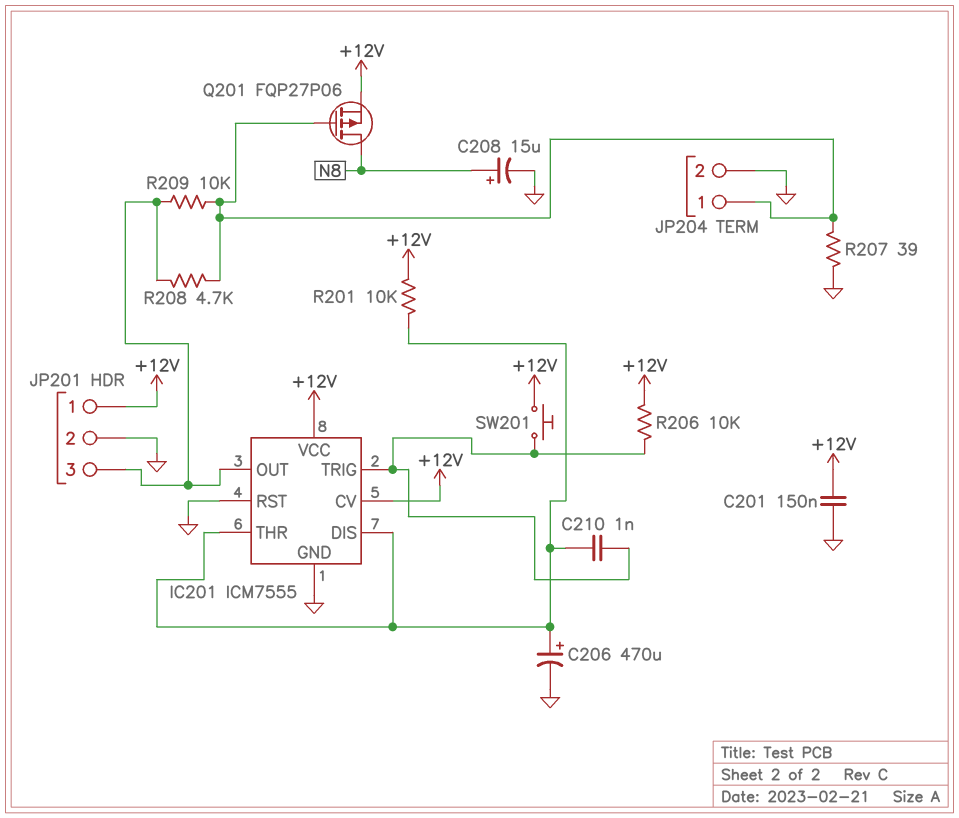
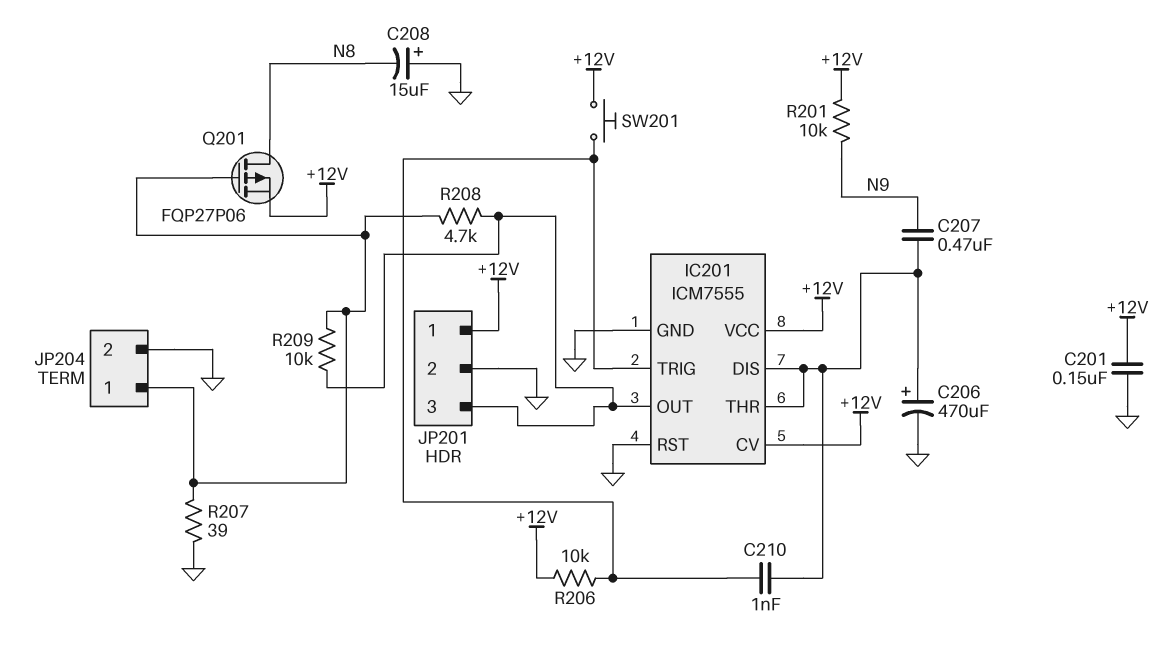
C207: none -> 470nF (IC201/DIS, N9)
C208: 15uF (plus N8, minus GND) -> 15uF (plus GND, minus N8)
R201: 10k (+12V, IC201/DIS) -> 10k (+12V, N9)

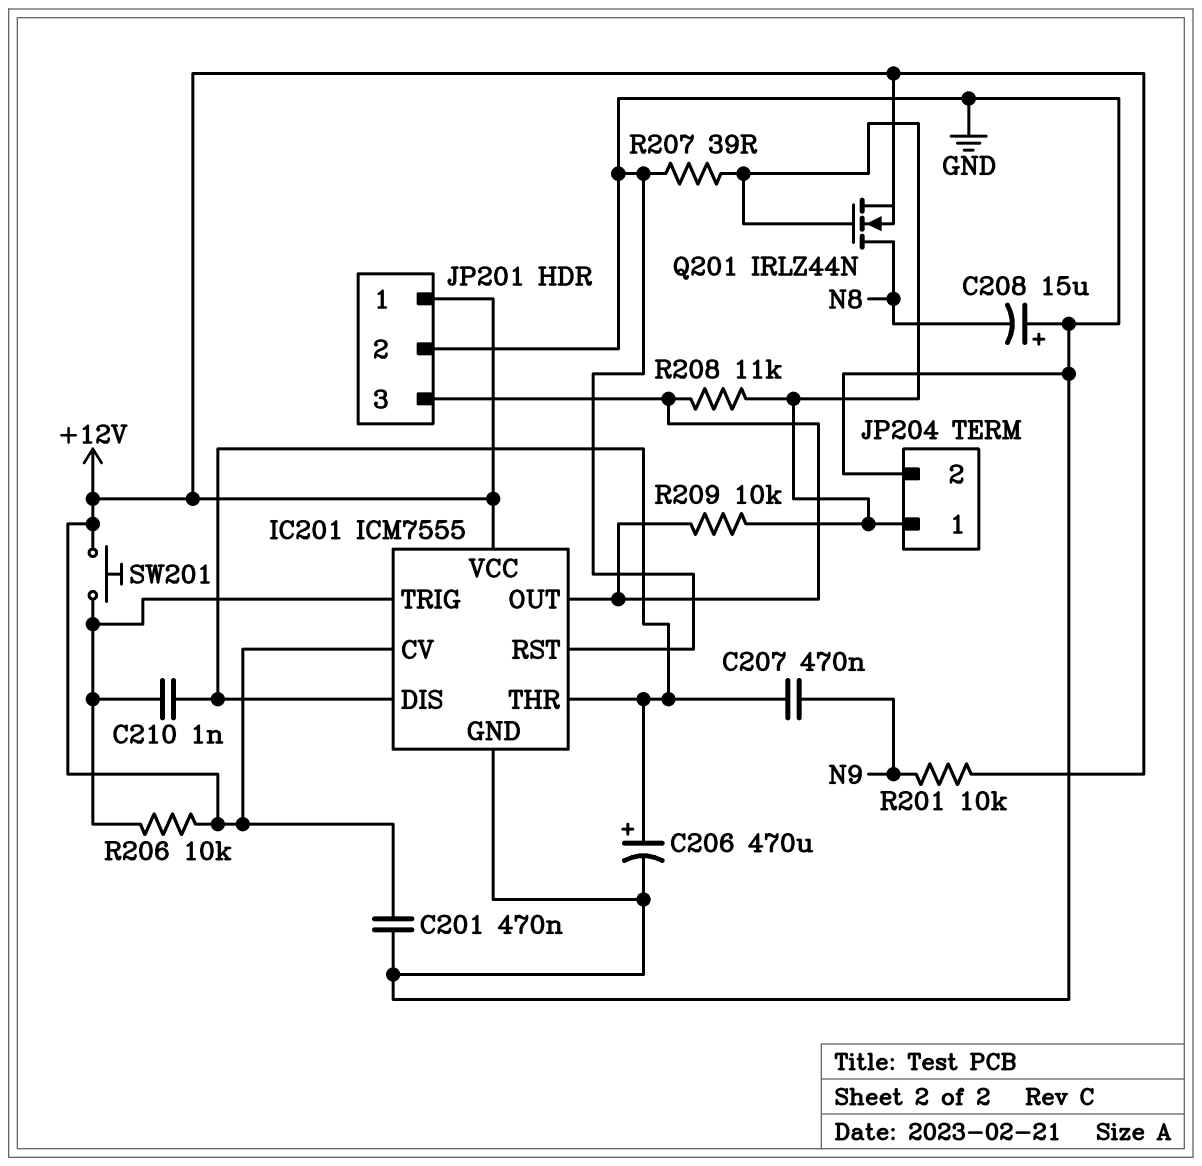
C201: 150nF (+12V, GND) -> 470nF (+12V, GND)
Q201: PMOS FQP27P06 (G JP204/1, D N8, S +12V) -> NMOS IRLZ44N (G JP204/1, D N8, S +12V)
R208: 4.7k (IC201/OUT, JP204/1) -> 11k (IC201/OUT, JP204/1)

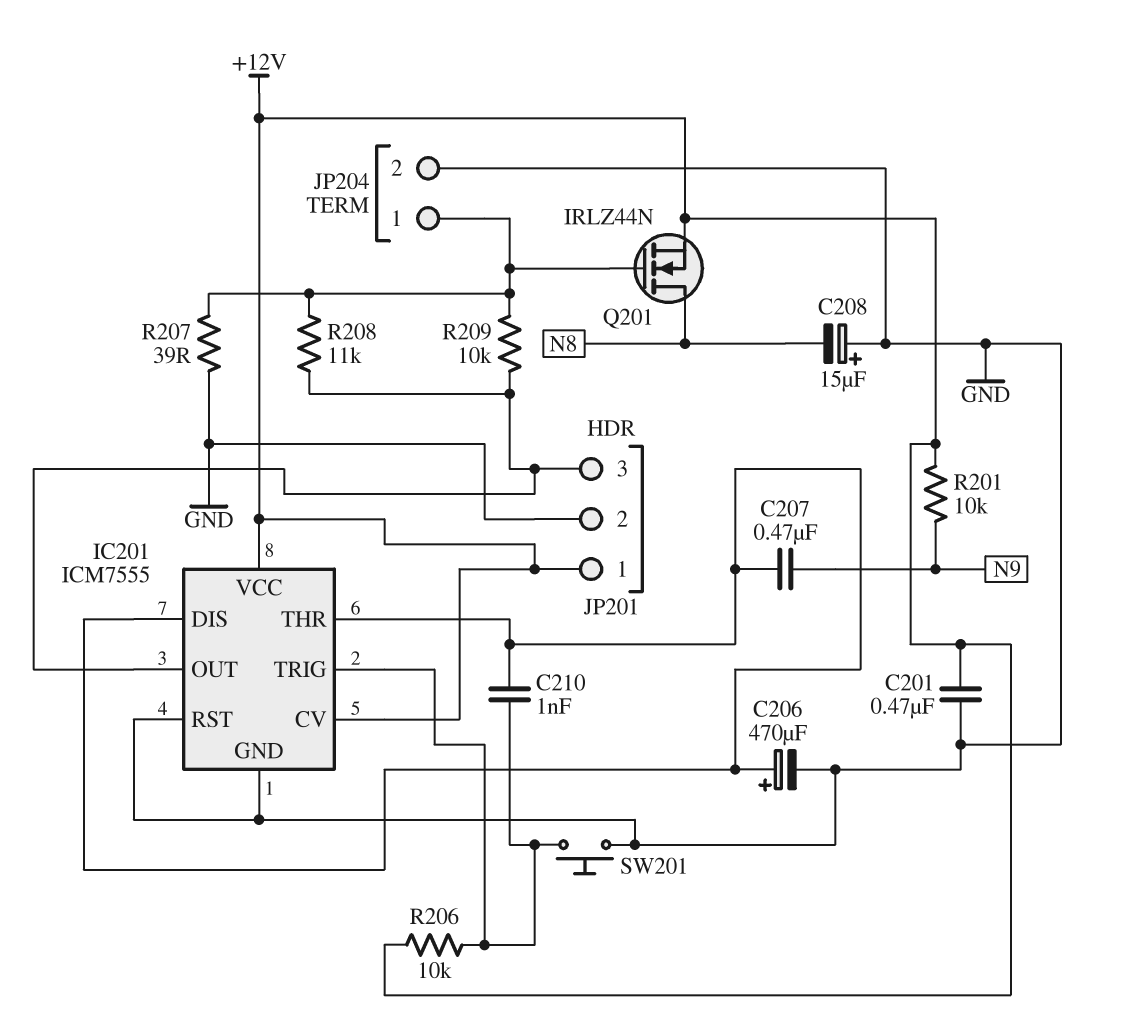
SW201: button (+12V, IC201/TRIG) -> button (GND, IC201/TRIG)

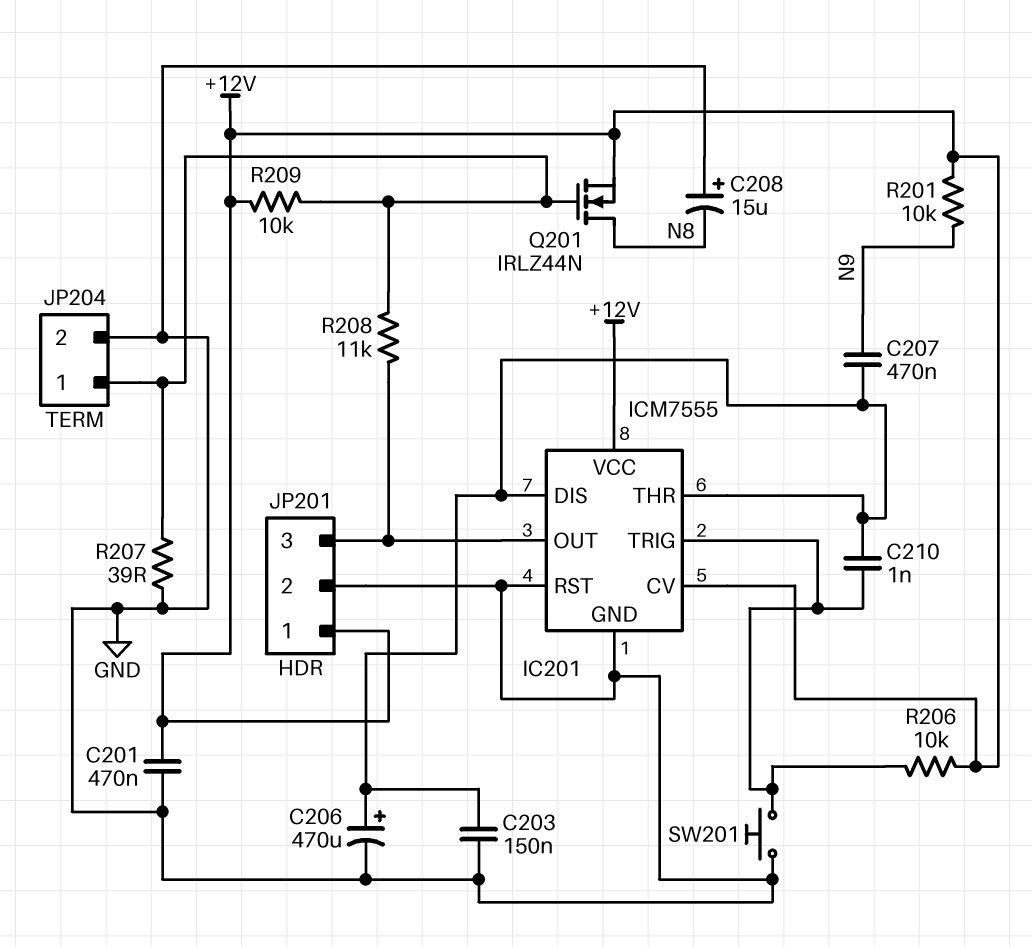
C203: none -> 150nF (GND, IC201/DIS)
R209: 10k (IC201/OUT, JP204/1) -> 10k (+12V, JP204/1)

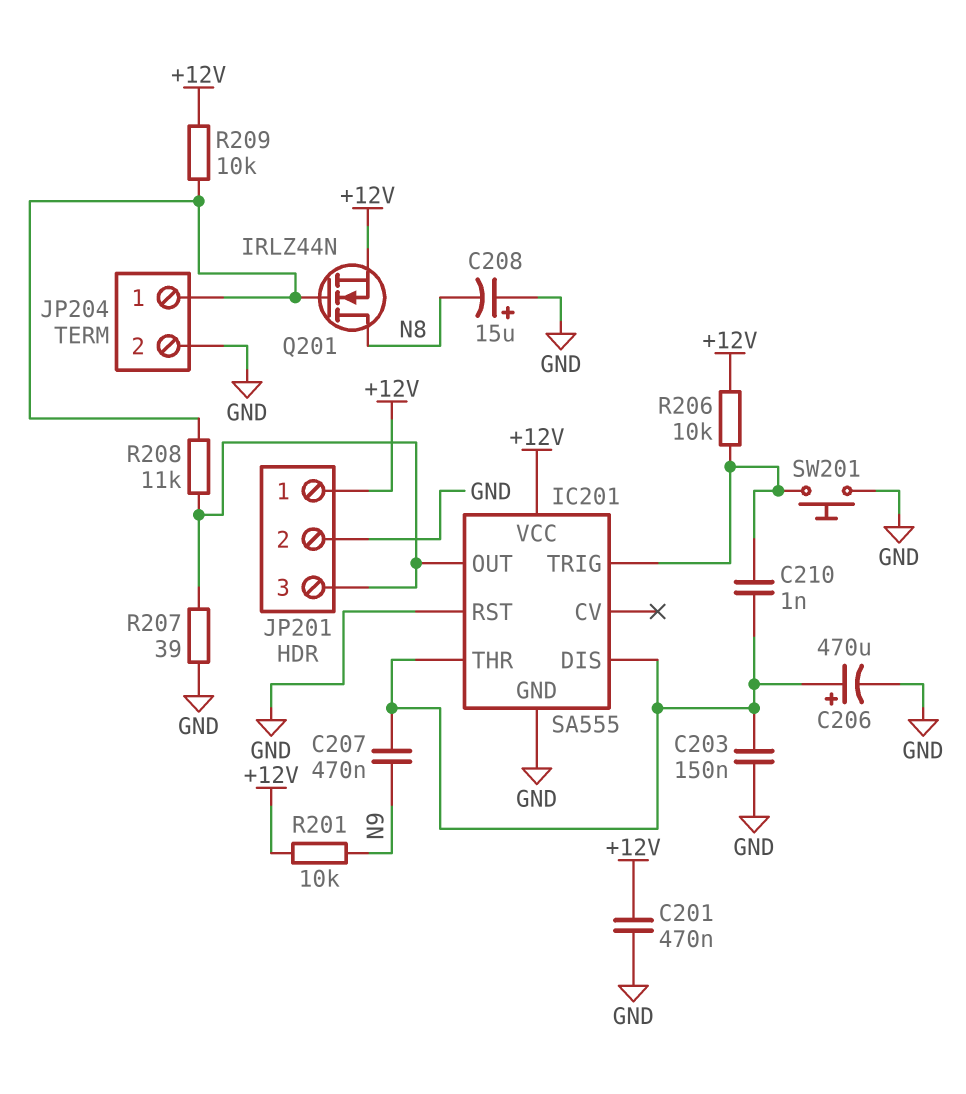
IC201: ICM7555 -> SA555
IC201 pin CV: +12V -> none
R207: 39 (GND, JP204/1) -> 39 (GND, IC201/OUT)

